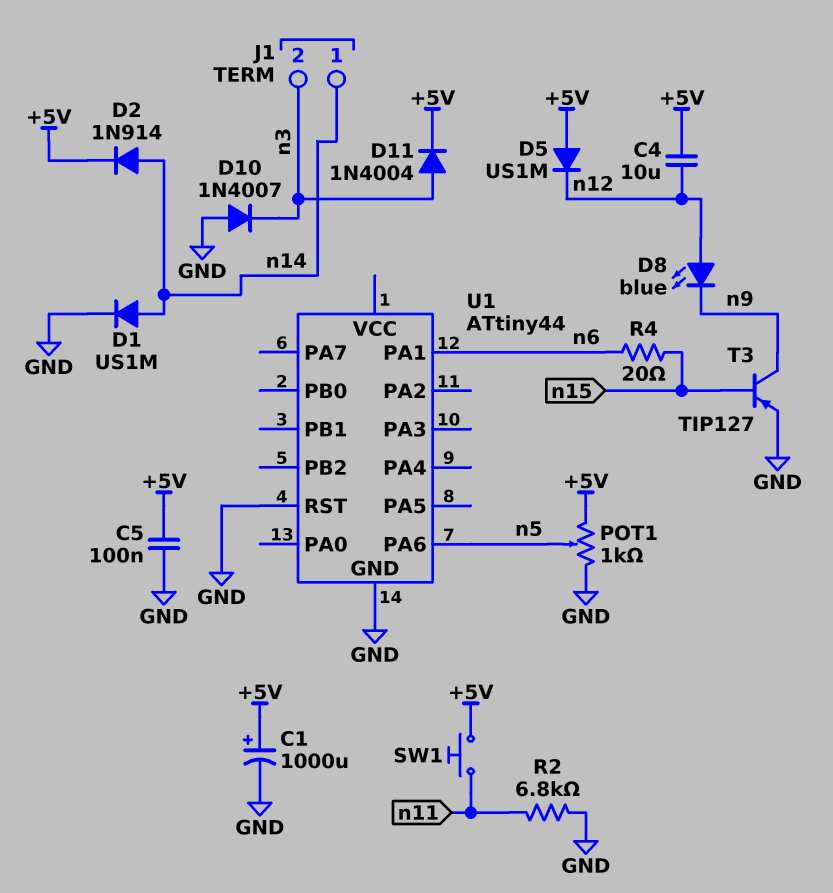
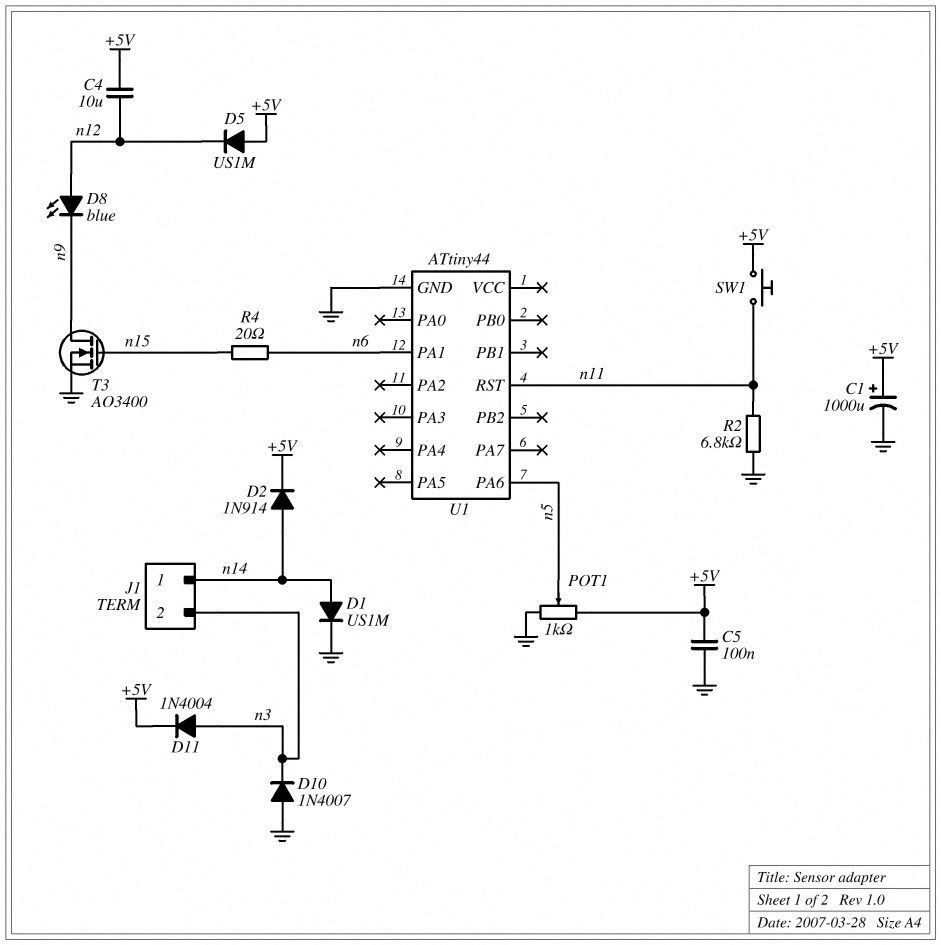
T3: PNP TIP127 (B n15, C n9, E GND) -> NMOS AO3400 (G n15, D n9, S GND)
U1 pin RST: GND -> n11

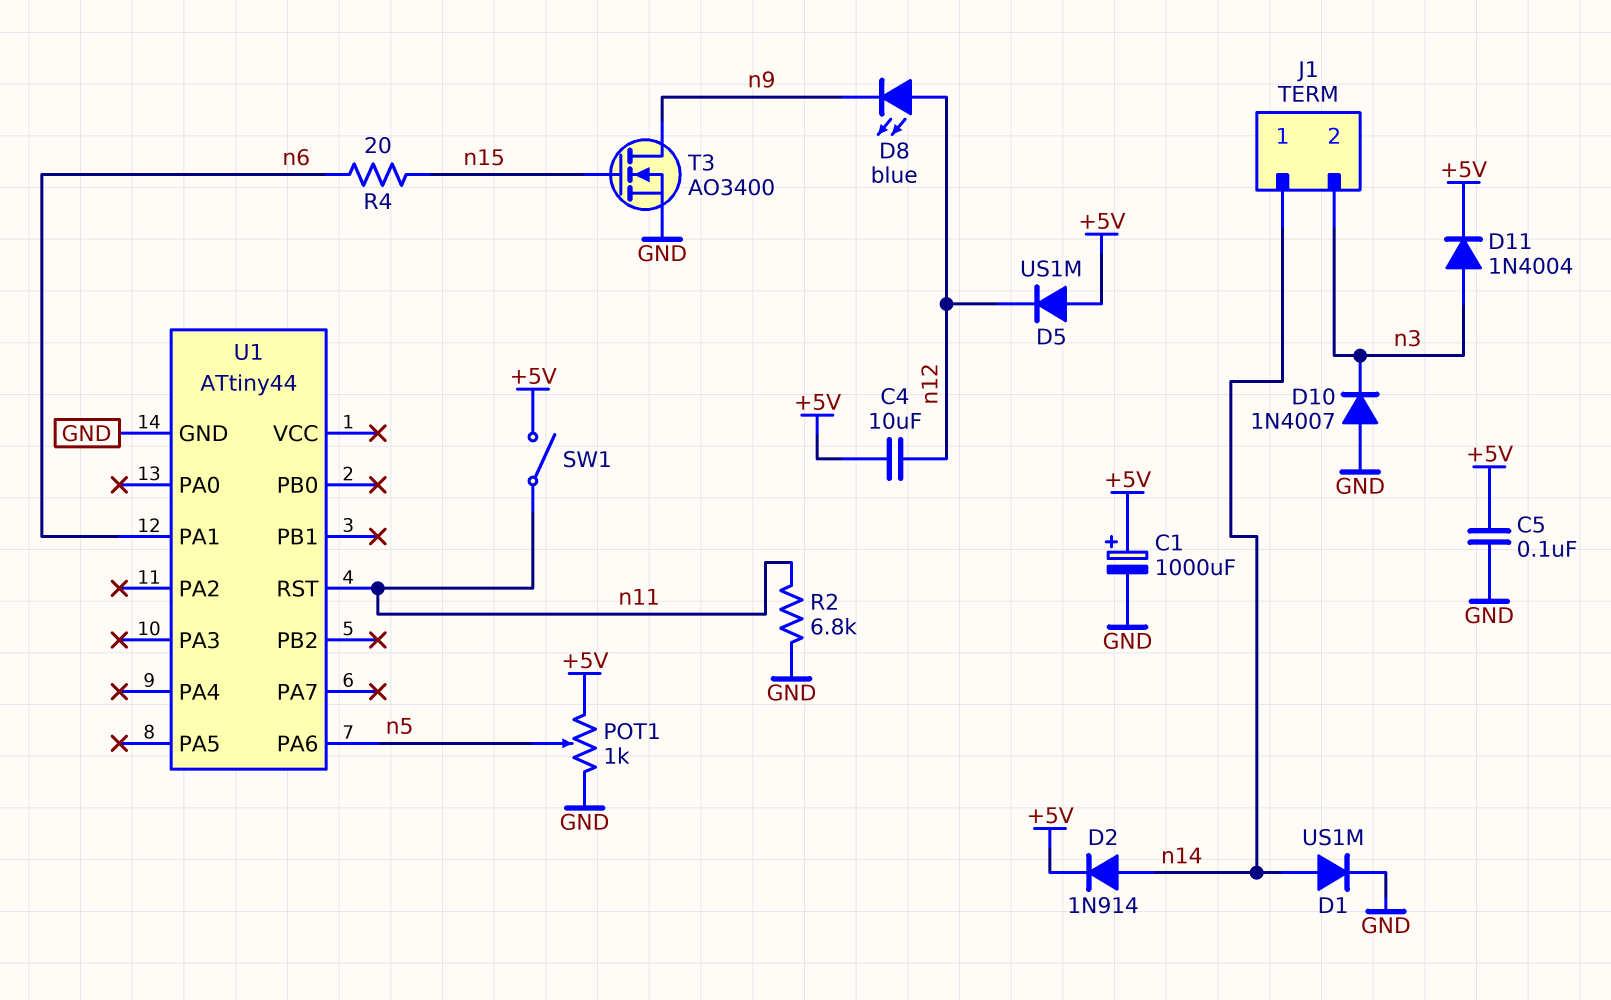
SW1: button (+5V, n11) -> switch (+5V, n11)

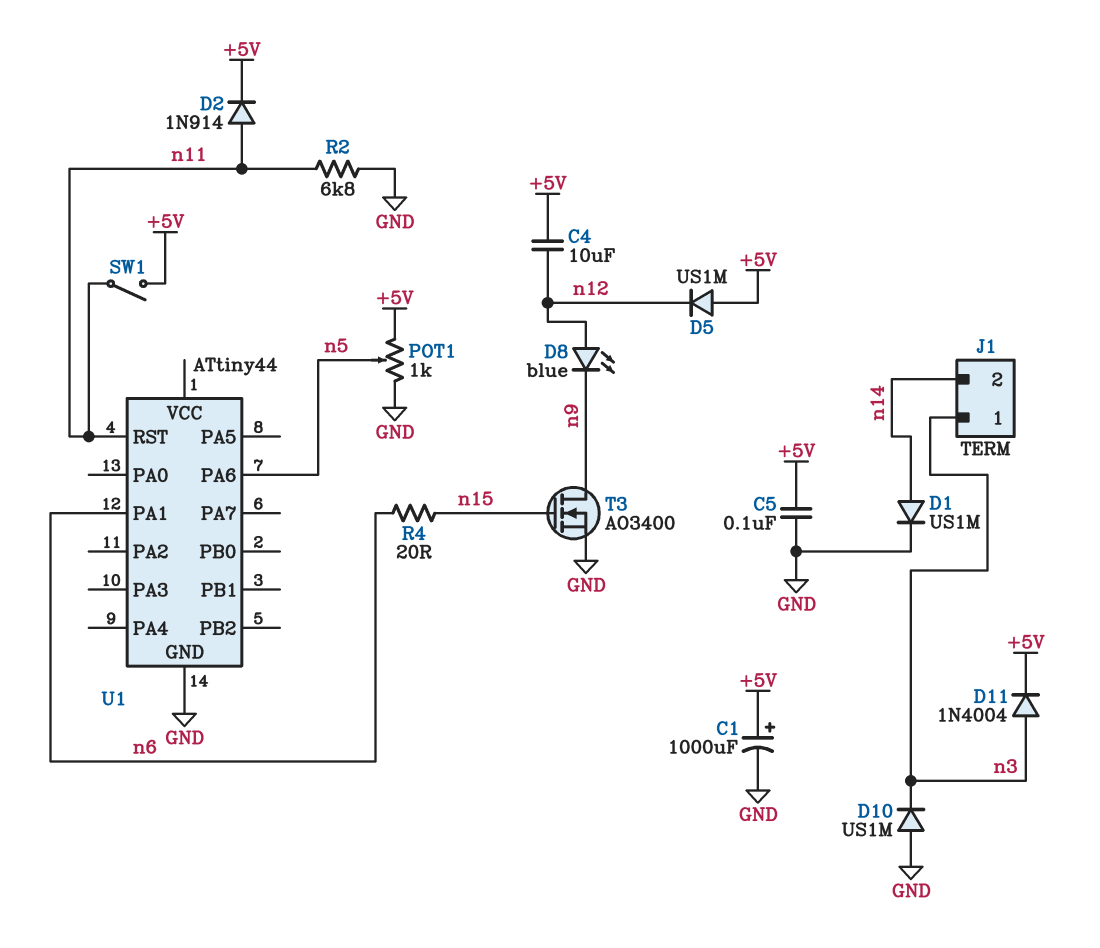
D2: diode 1N914 (A n14, K +5V) -> diode 1N914 (A n11, K +5V)
D10: diode 1N4007 (A GND, K n3) -> diode US1M (A GND, K n3)
J1 pin 1: n14 -> n3
J1 pin 2: n3 -> n14

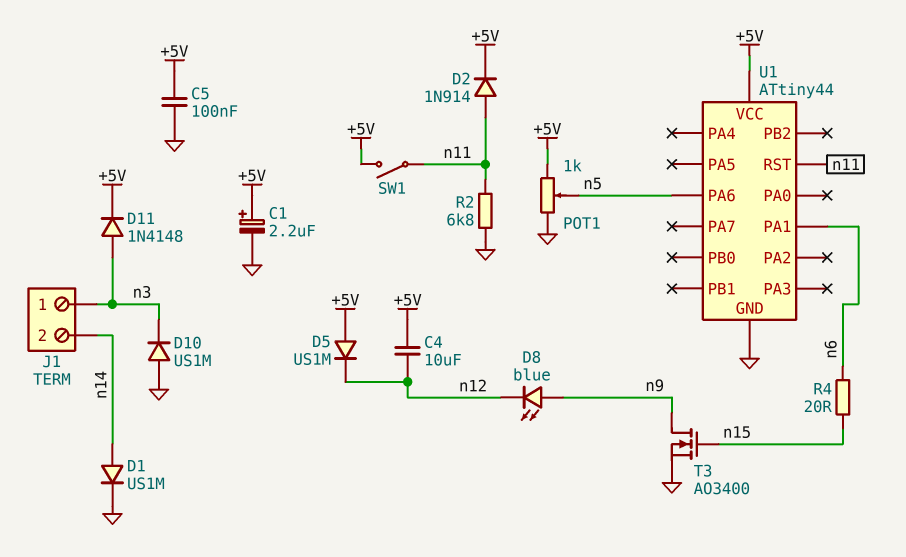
C1: 1000uF (plus +5V, minus GND) -> 2.2uF (plus +5V, minus GND)
D8: LED blue (A n12, K n9) -> LED blue (A n9, K n12)
D11: diode 1N4004 (A n3, K +5V) -> diode 1N4148 (A n3, K +5V)
U1 pin VCC: none -> +5V

